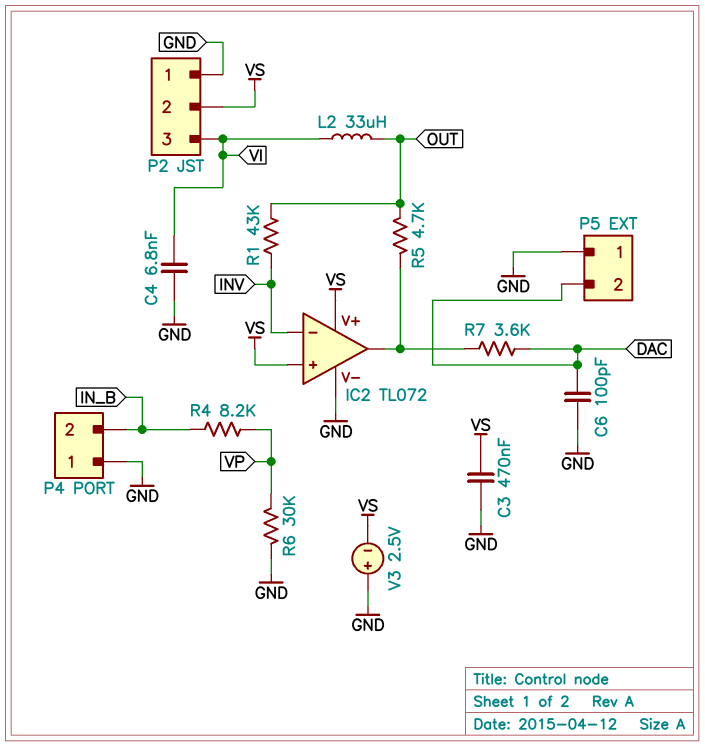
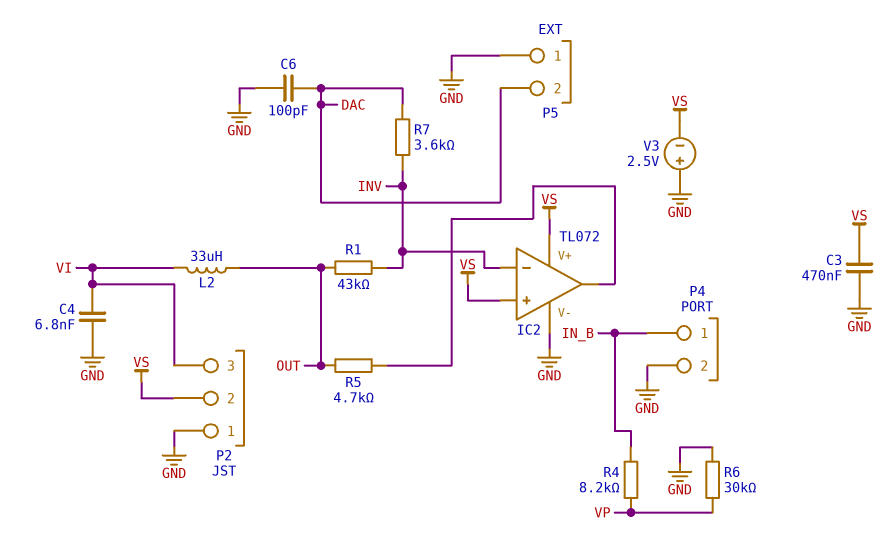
P4 pin 1: GND -> IN_B
P4 pin 2: IN_B -> GND
R7: 3.6k (DAC, IC2/out) -> 3.6k (DAC, INV)

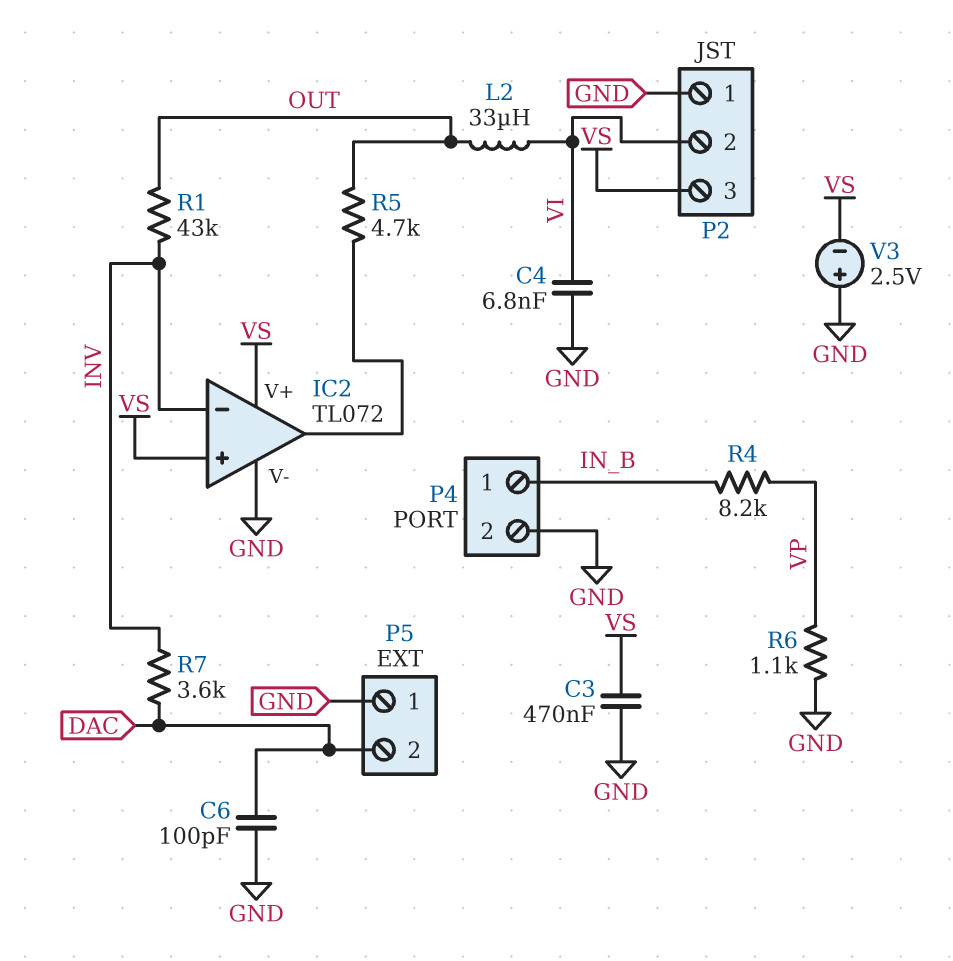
P2 pin 2: VS -> VI
P2 pin 3: VI -> VS
R6: 30k (GND, VP) -> 1.1k (GND, VP)

